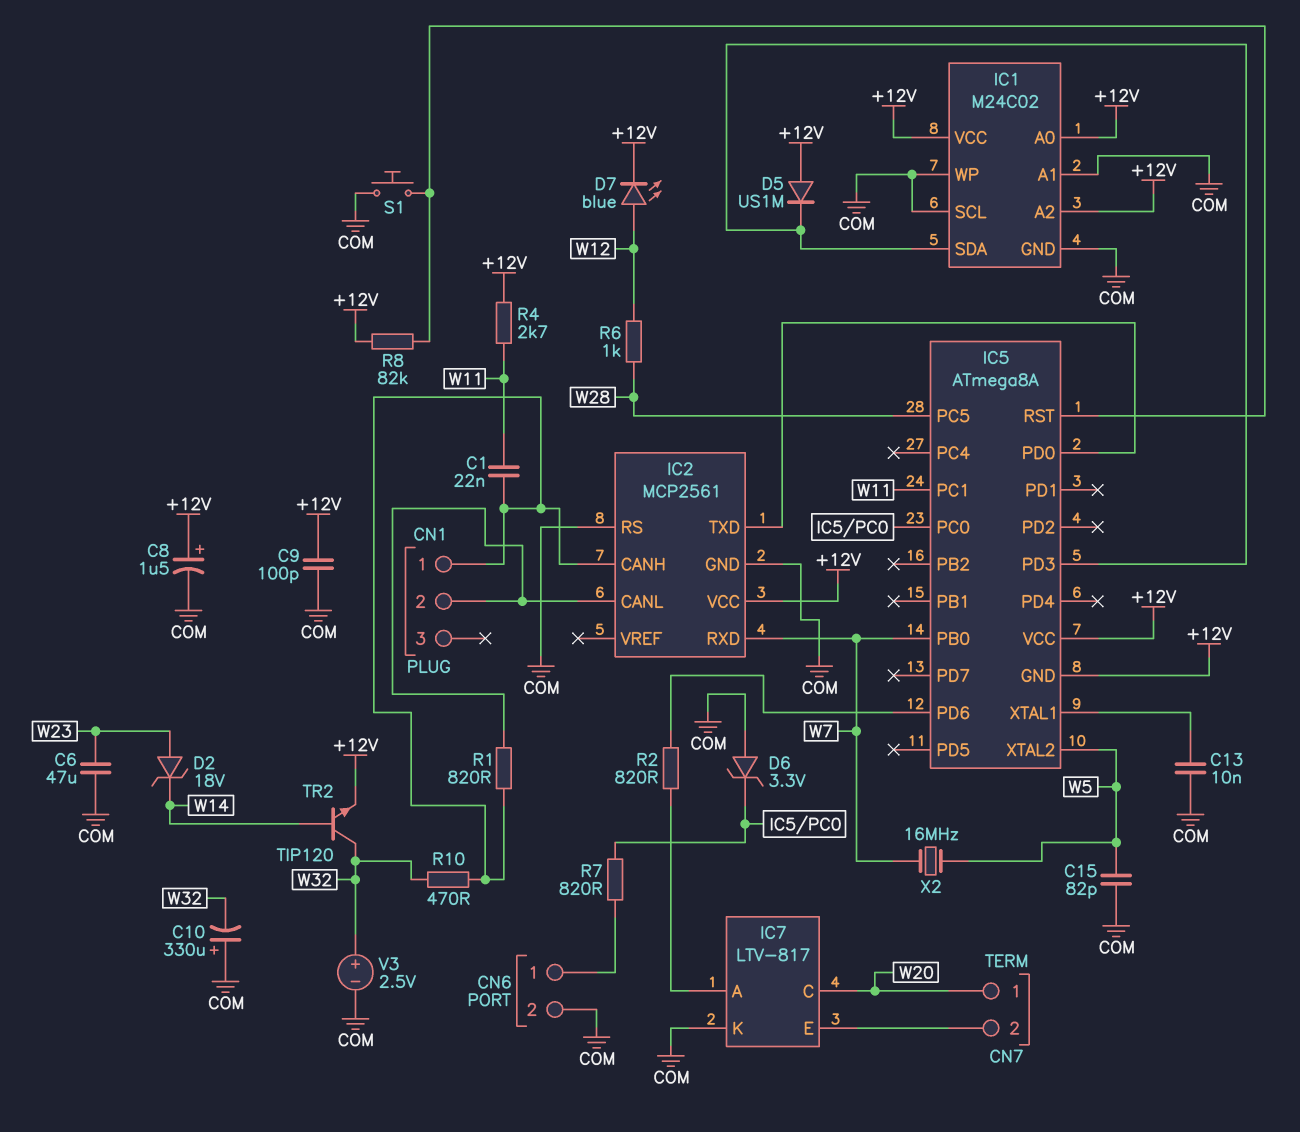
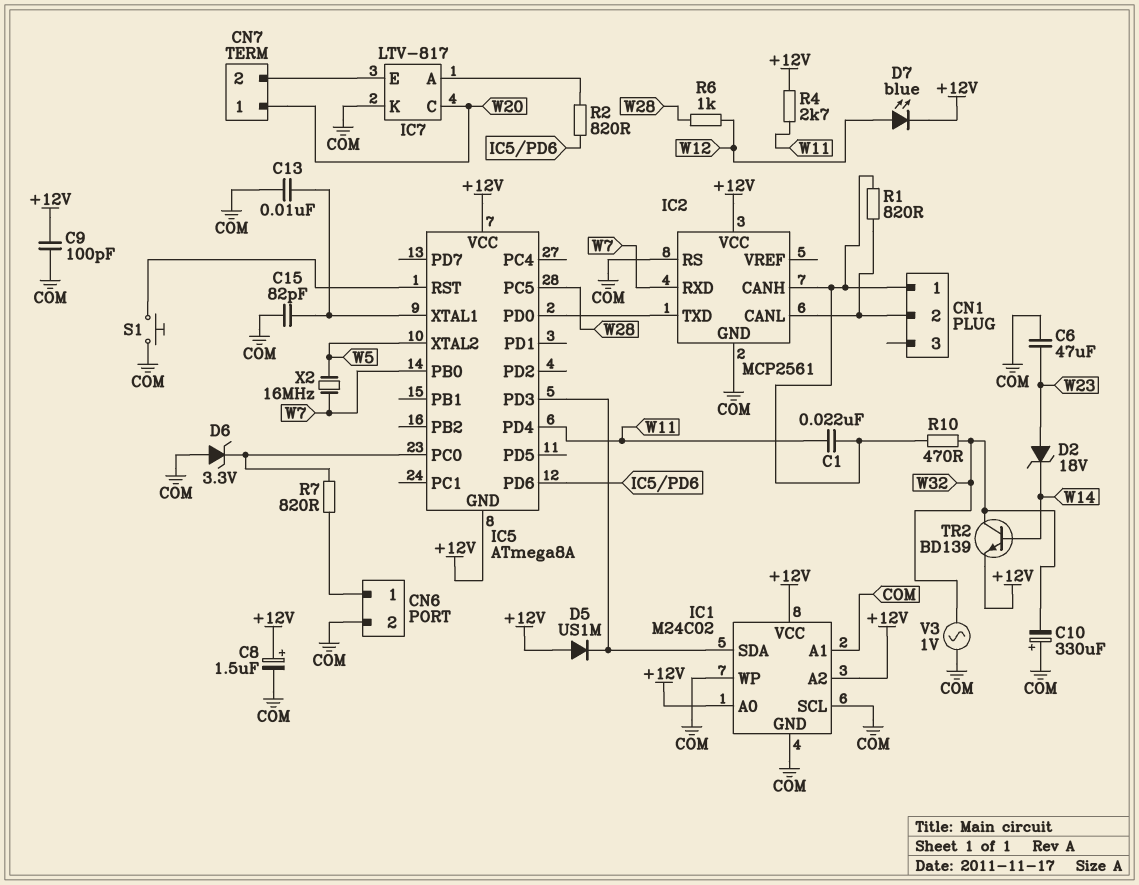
C15: 82pF (COM, W5) -> 82pF (COM, IC5/XTAL1)
IC5 pin PC1: W11 -> none
IC5 pin PD4: none -> W11
R8: 82k (+12V, IC5/RST) -> none
TR2: NPN TIP120 (B W14, C W32, E +12V) -> NPN BD139 (B W14, C W32, E +12V)
V3: 2.5V (plus W32, minus COM) -> AC 1V (COM, W32)

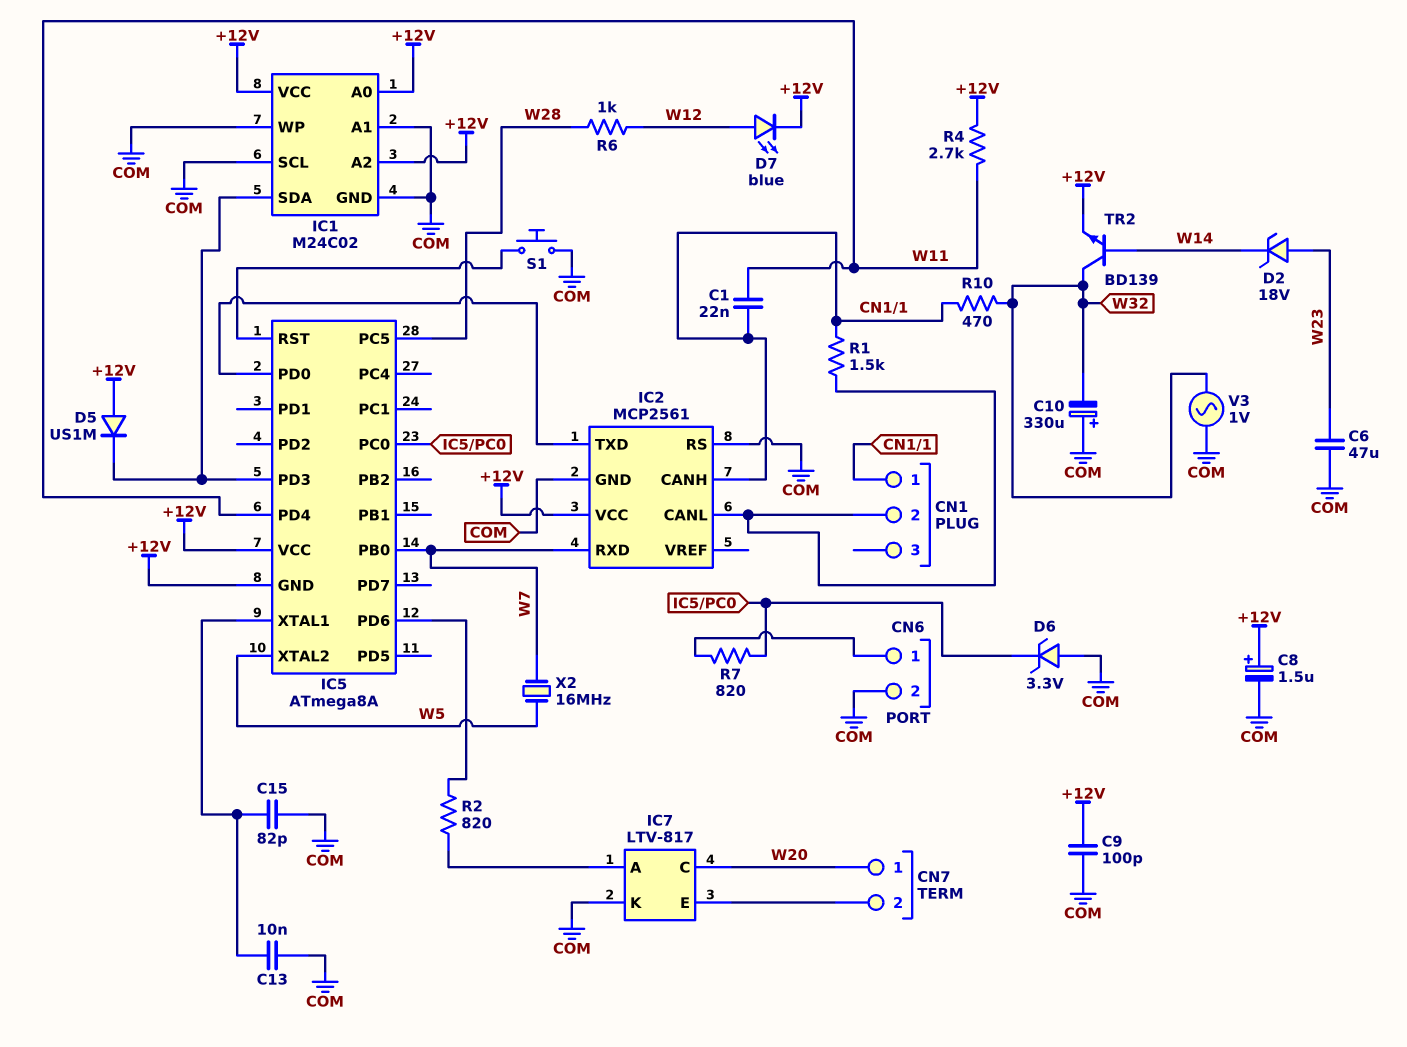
R1: 820 (CN1/1, CN1/2) -> 1.5k (CN1/1, CN1/2)

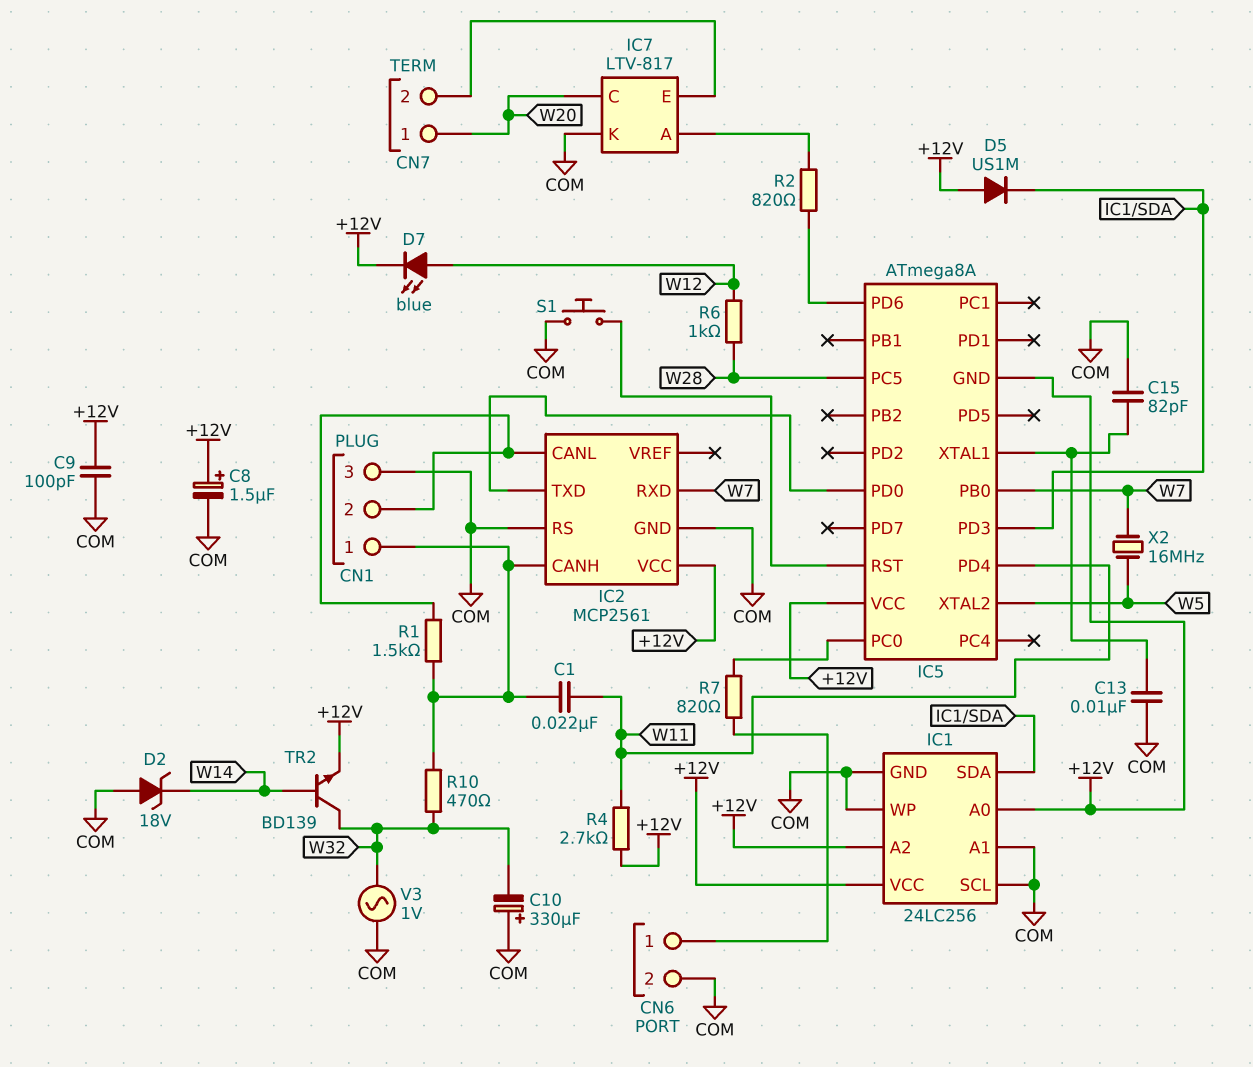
C6: 47uF (COM, W23) -> none
CN1 pin 3: none -> COM
D2: zener 18V (A W23, K W14) -> zener 18V (A COM, K W14)
D6: zener 3.3V (A COM, K IC5/PC0) -> none
IC1: M24C02 -> 24LC256

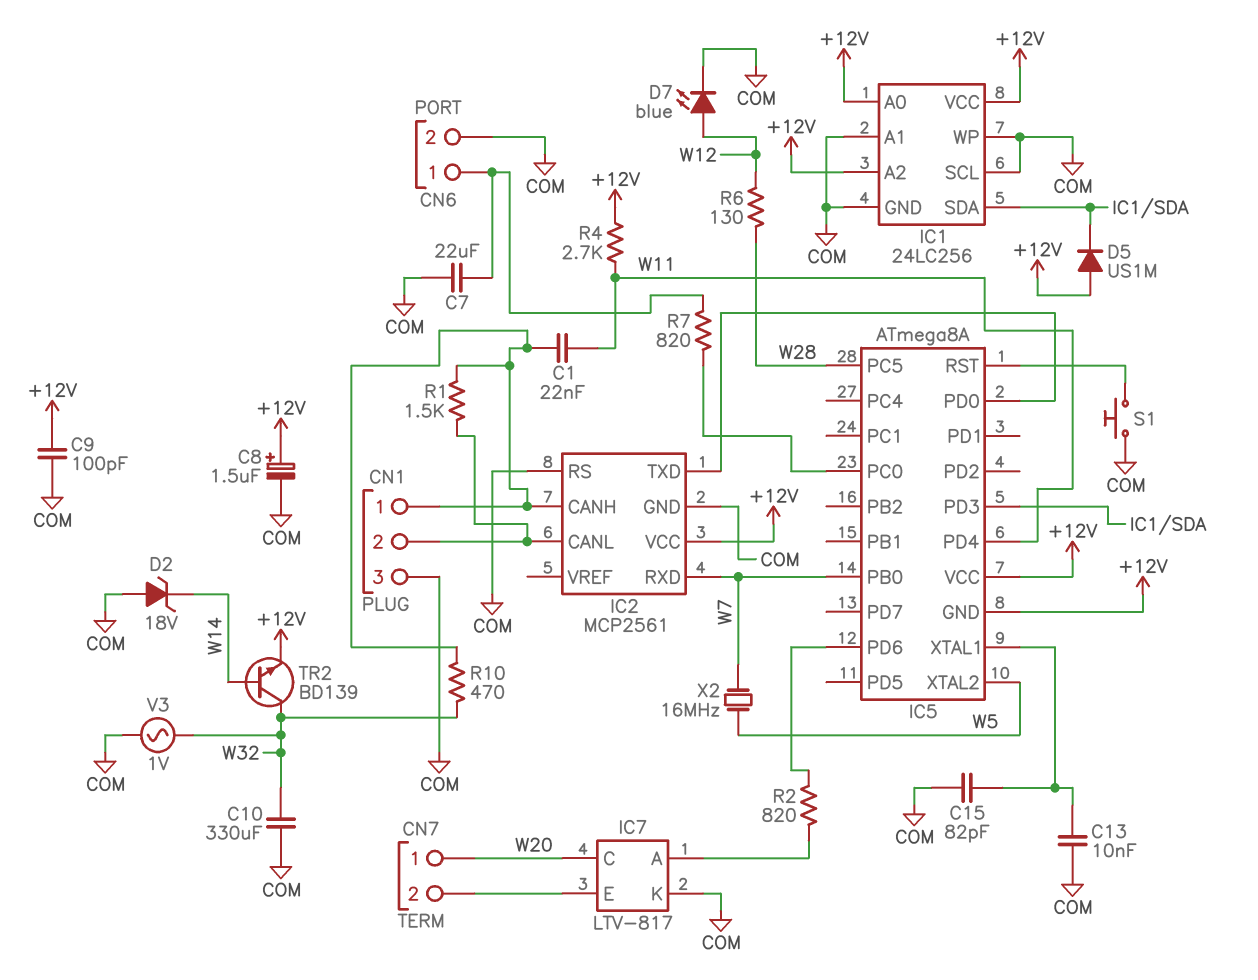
C7: none -> 22uF (CN6/1, COM)
C10: 330uF (plus COM, minus W32) -> 330uF (COM, W32)
D7: LED blue (A W12, K +12V) -> LED blue (A W12, K COM)
R6: 1k (W12, W28) -> 130 (W12, W28)

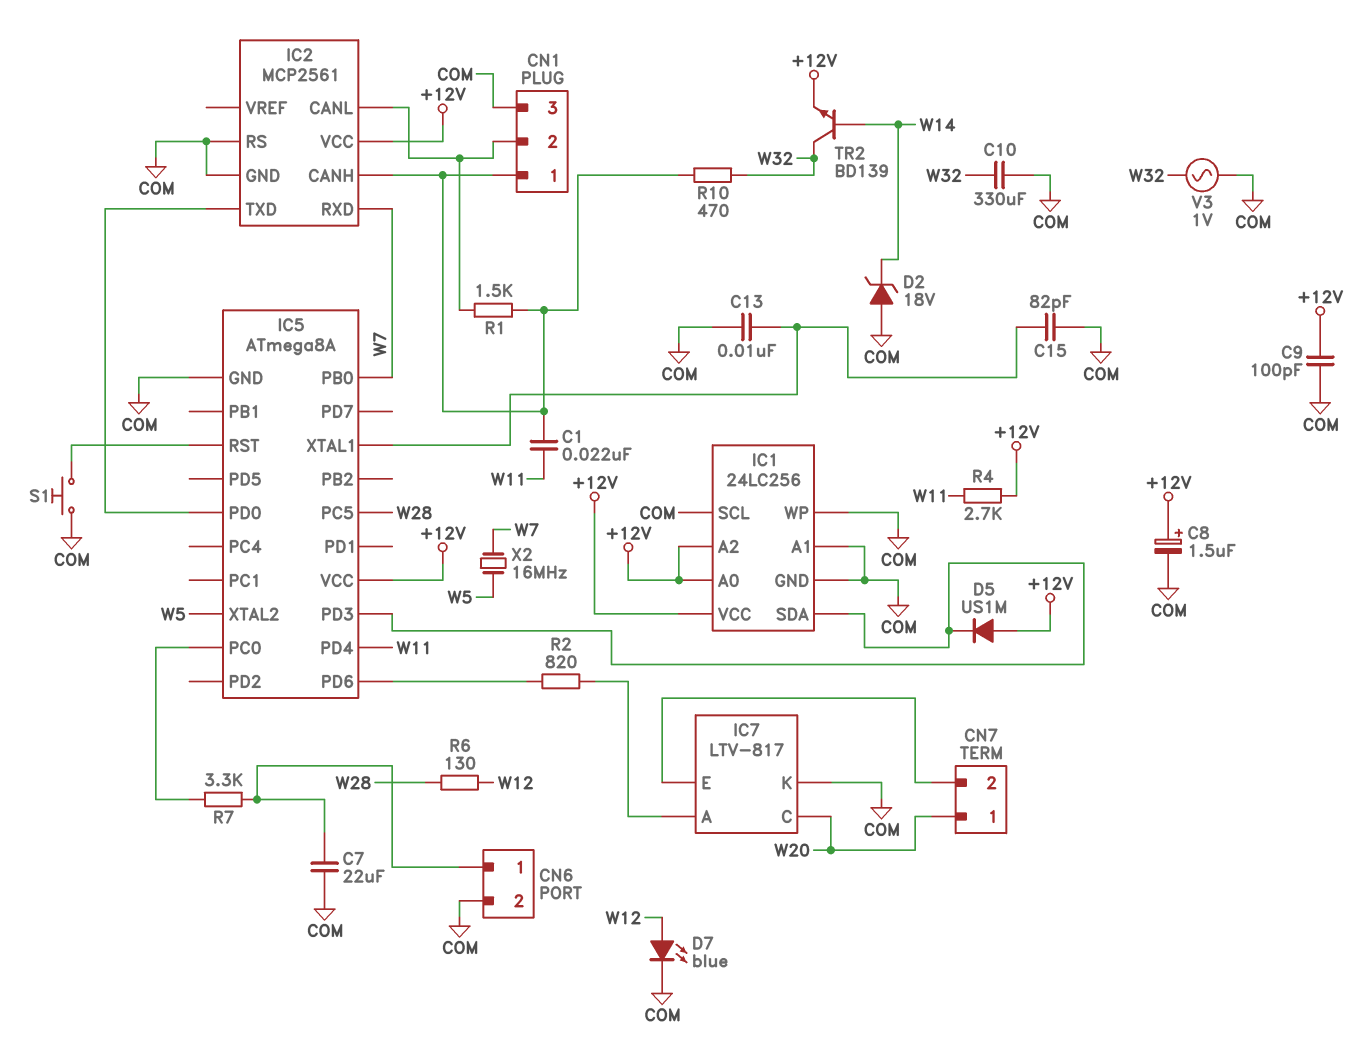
IC5 pin GND: +12V -> COM
R7: 820 (CN6/1, IC5/PC0) -> 3.3k (CN6/1, IC5/PC0)

